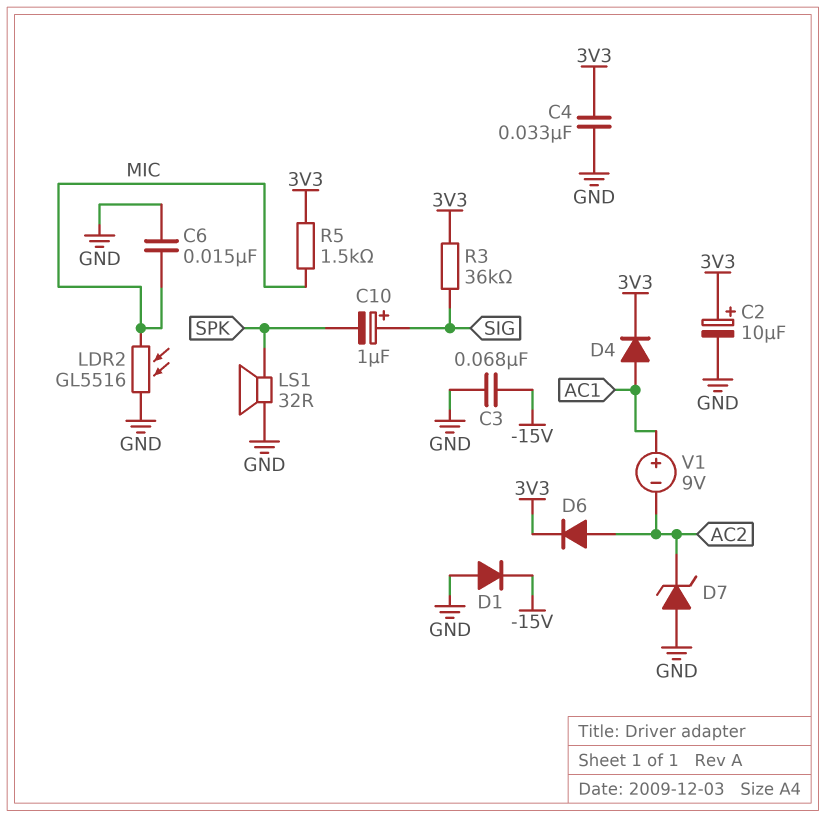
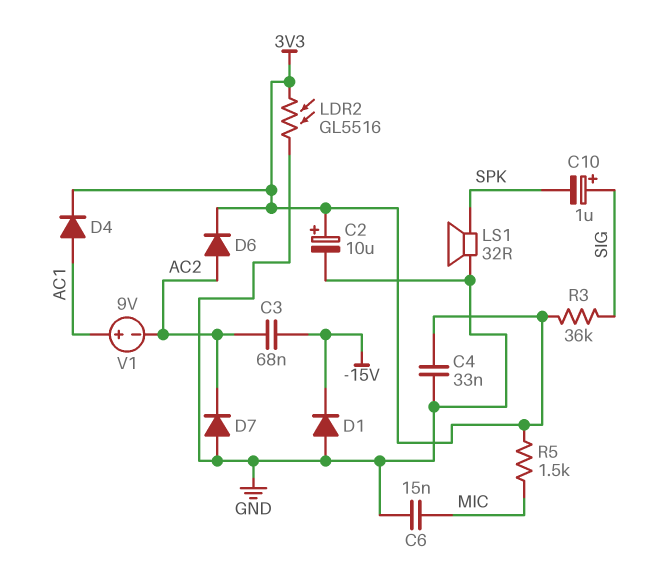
C3: 68nF (-15V, GND) -> 68nF (-15V, AC2)
D7: zener (A GND, K AC2) -> diode (A GND, K AC2)
LDR2: GL5516 (GND, MIC) -> GL5516 (3V3, GND)

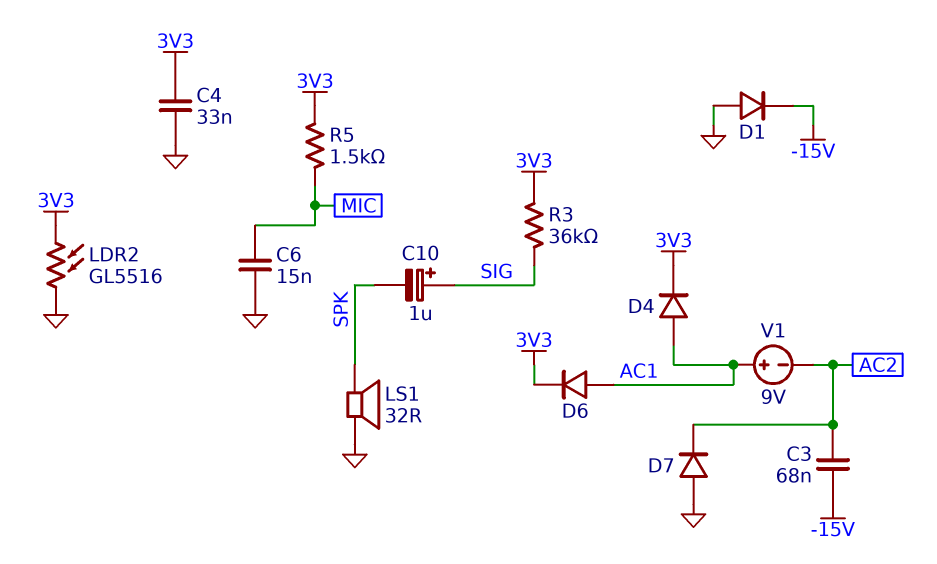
C2: 10uF (plus 3V3, minus GND) -> none
D6: diode (A AC2, K 3V3) -> diode (A AC1, K 3V3)

